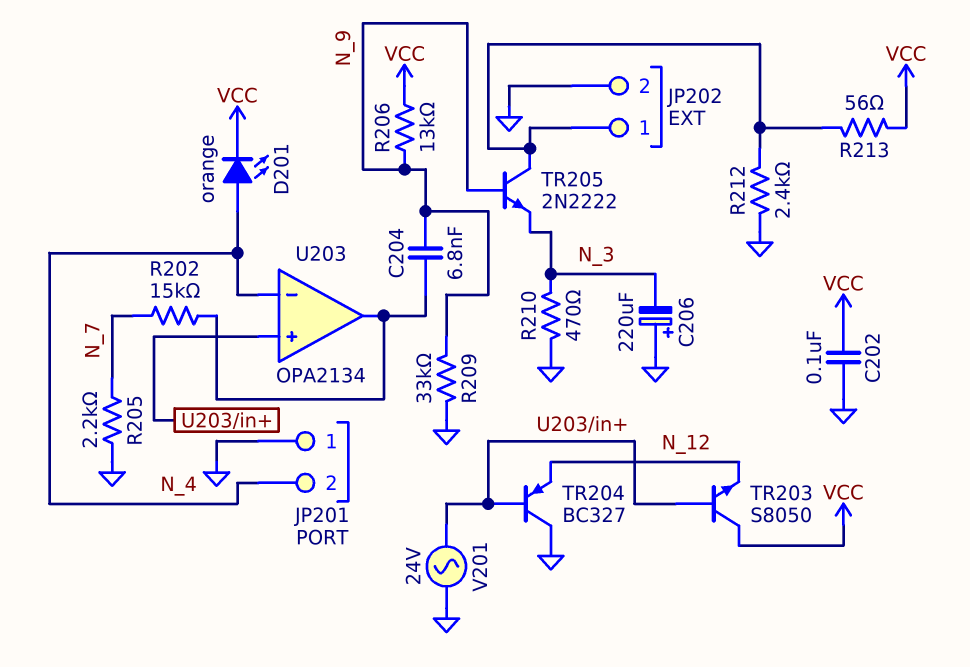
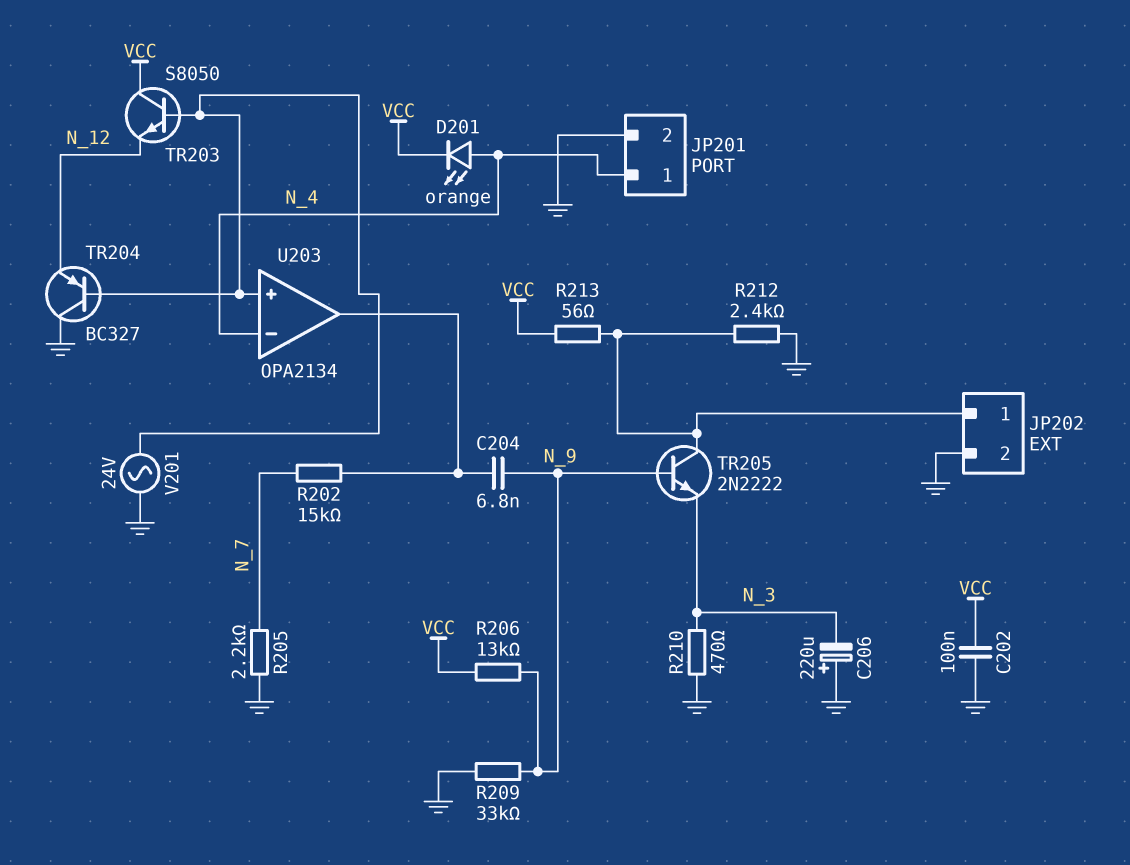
JP201 pin 1: GND -> N_4
JP201 pin 2: N_4 -> GND

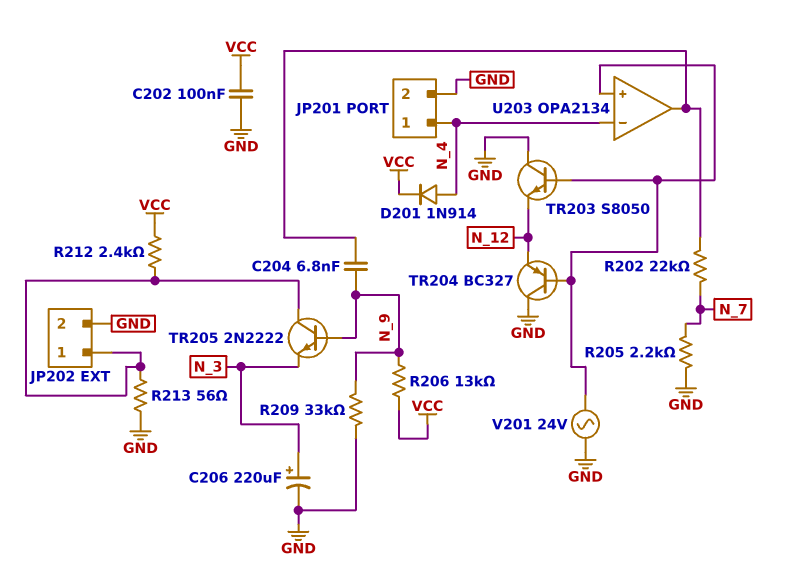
C206: 220uF (plus GND, minus N_3) -> 220uF (plus N_3, minus GND)
D201: LED orange (A N_4, K VCC) -> diode 1N914 (A N_4, K VCC)
R202: 15k (N_7, U203/out) -> 22k (N_7, U203/out)
R210: 470 (GND, N_3) -> none
R212: 2.4k (GND, JP202/1) -> 2.4k (JP202/1, VCC)
R213: 56 (JP202/1, VCC) -> 56 (GND, JP202/1)
TR203: NPN S8050 (B U203/in+, C VCC, E N_12) -> NPN S8050 (B U203/in+, C GND, E N_12)

